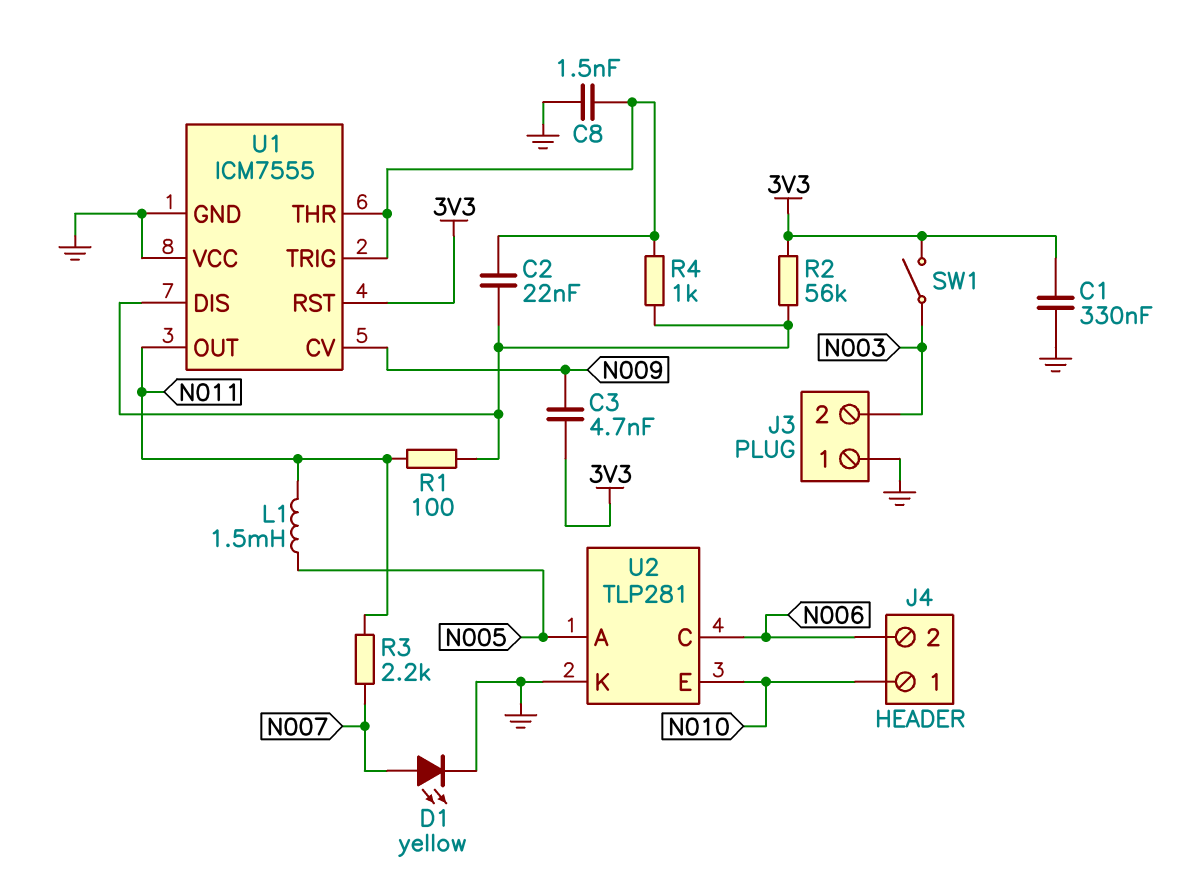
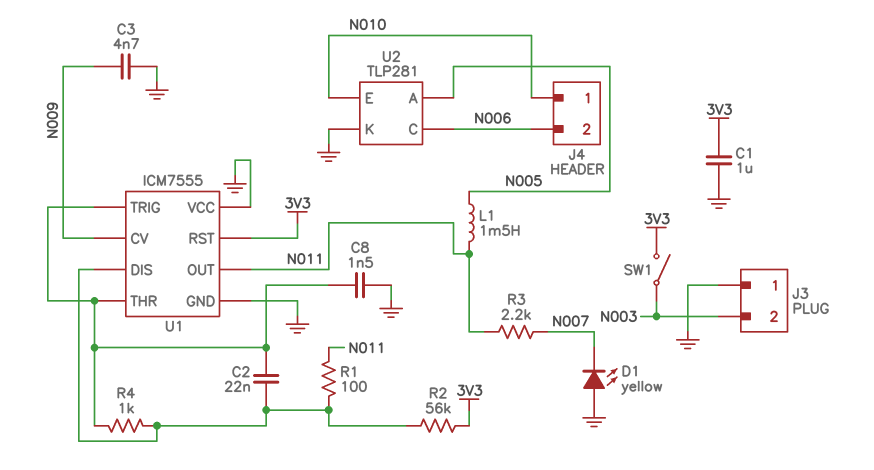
C1: 330nF (3V3, GND) -> 1uF (3V3, GND)
C3: 4.7nF (3V3, N009) -> 4.7nF (GND, N009)
D1: LED yellow (A N007, K GND) -> LED yellow (A GND, K N007)

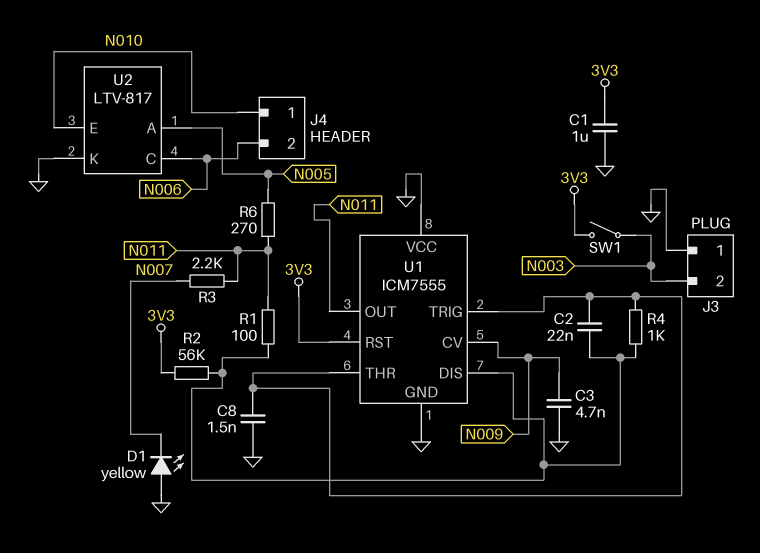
L1: 1.5mH (N005, N011) -> none
R6: none -> 270 (N005, N011)
U2: TLP281 -> LTV-817

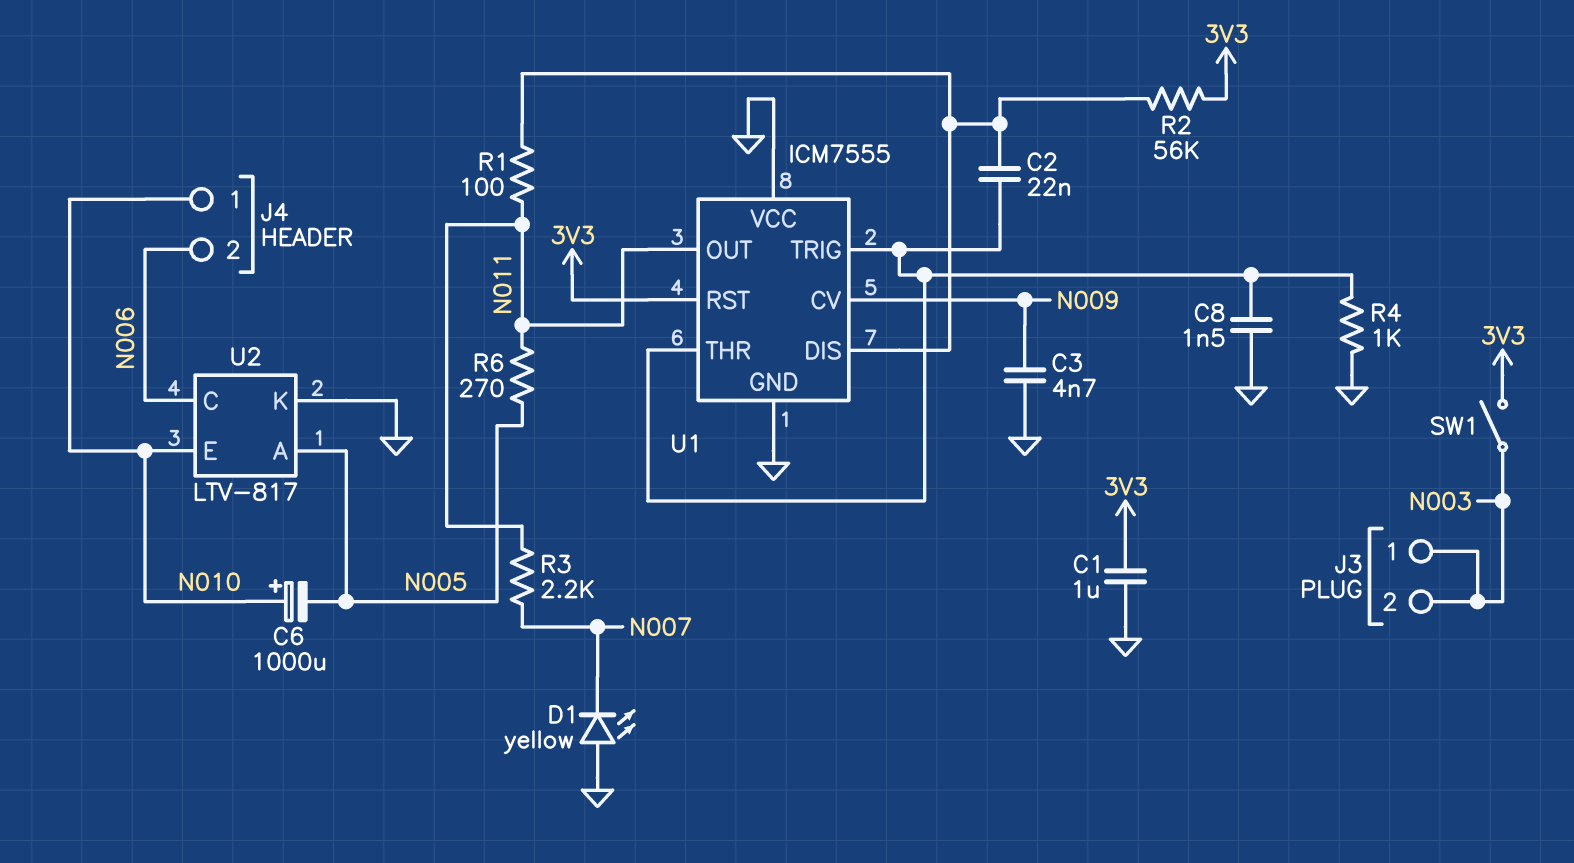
C6: none -> 1000uF (plus N010, minus N005)
J3 pin 1: GND -> N003
R4: 1k (U1/DIS, U1/THR) -> 1k (GND, U1/THR)

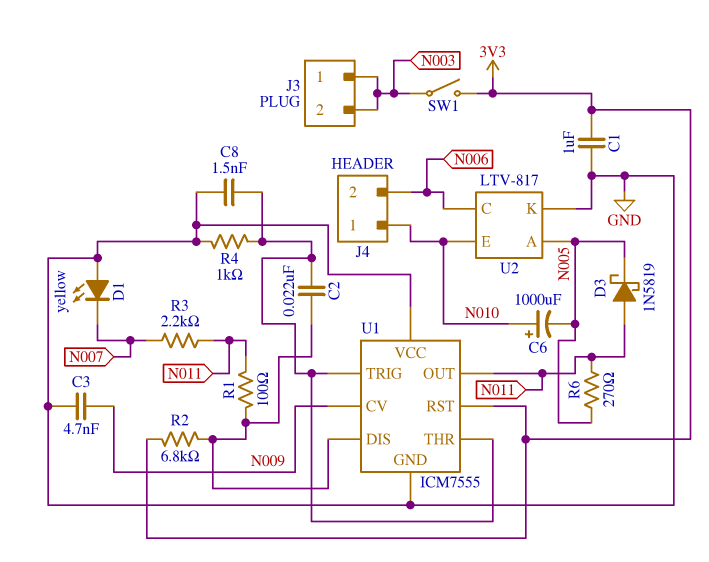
D3: none -> schottky 1N5819 (A N011, K N005)
R2: 56k (3V3, U1/DIS) -> 6.8k (3V3, U1/DIS)

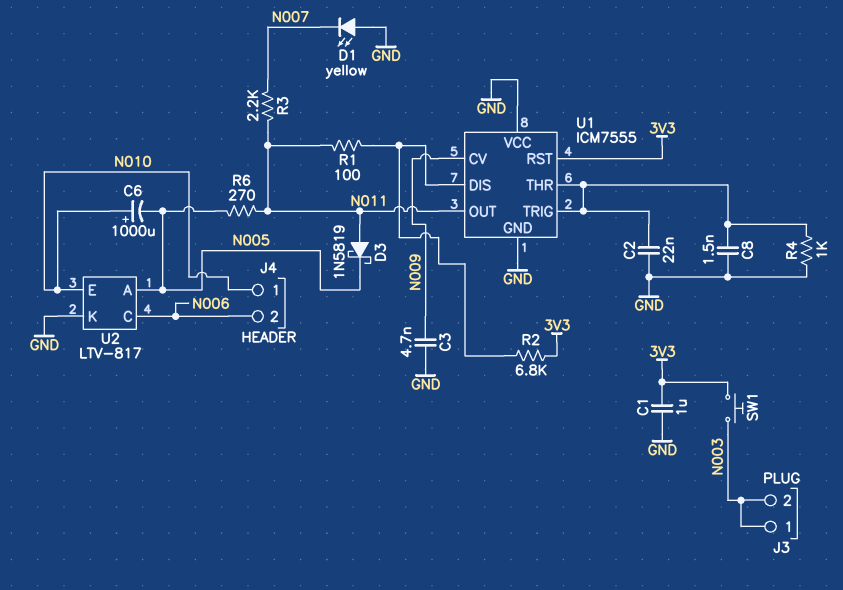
C2: 22nF (U1/DIS, U1/THR) -> 22nF (GND, U1/THR)
SW1: switch (3V3, N003) -> button (3V3, N003)

